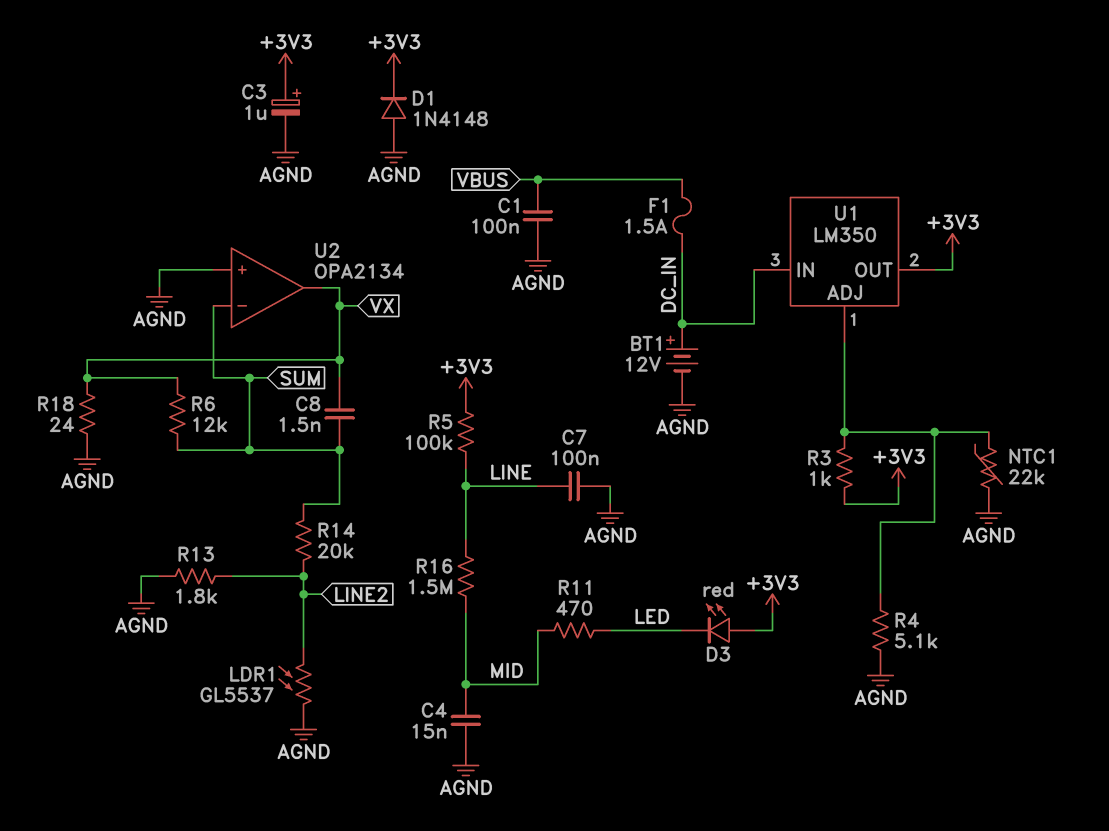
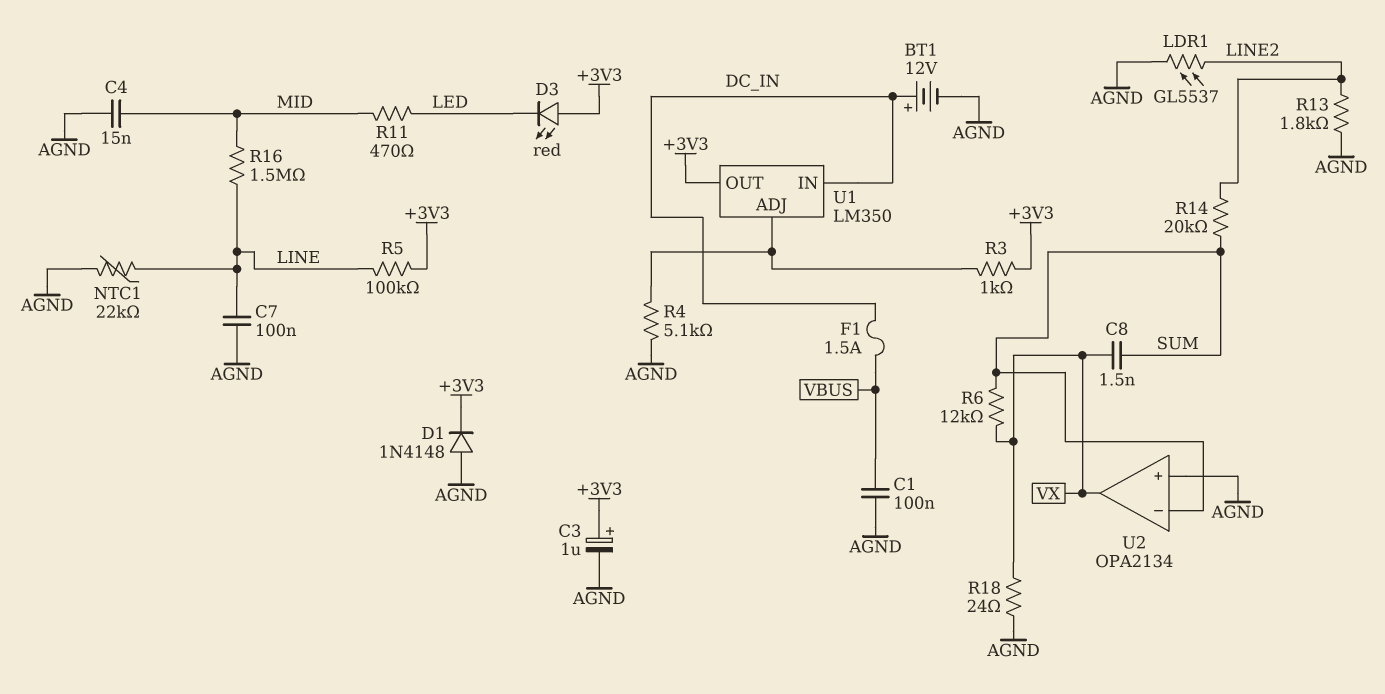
NTC1: 22k (AGND, U1/ADJ) -> 22k (AGND, LINE)

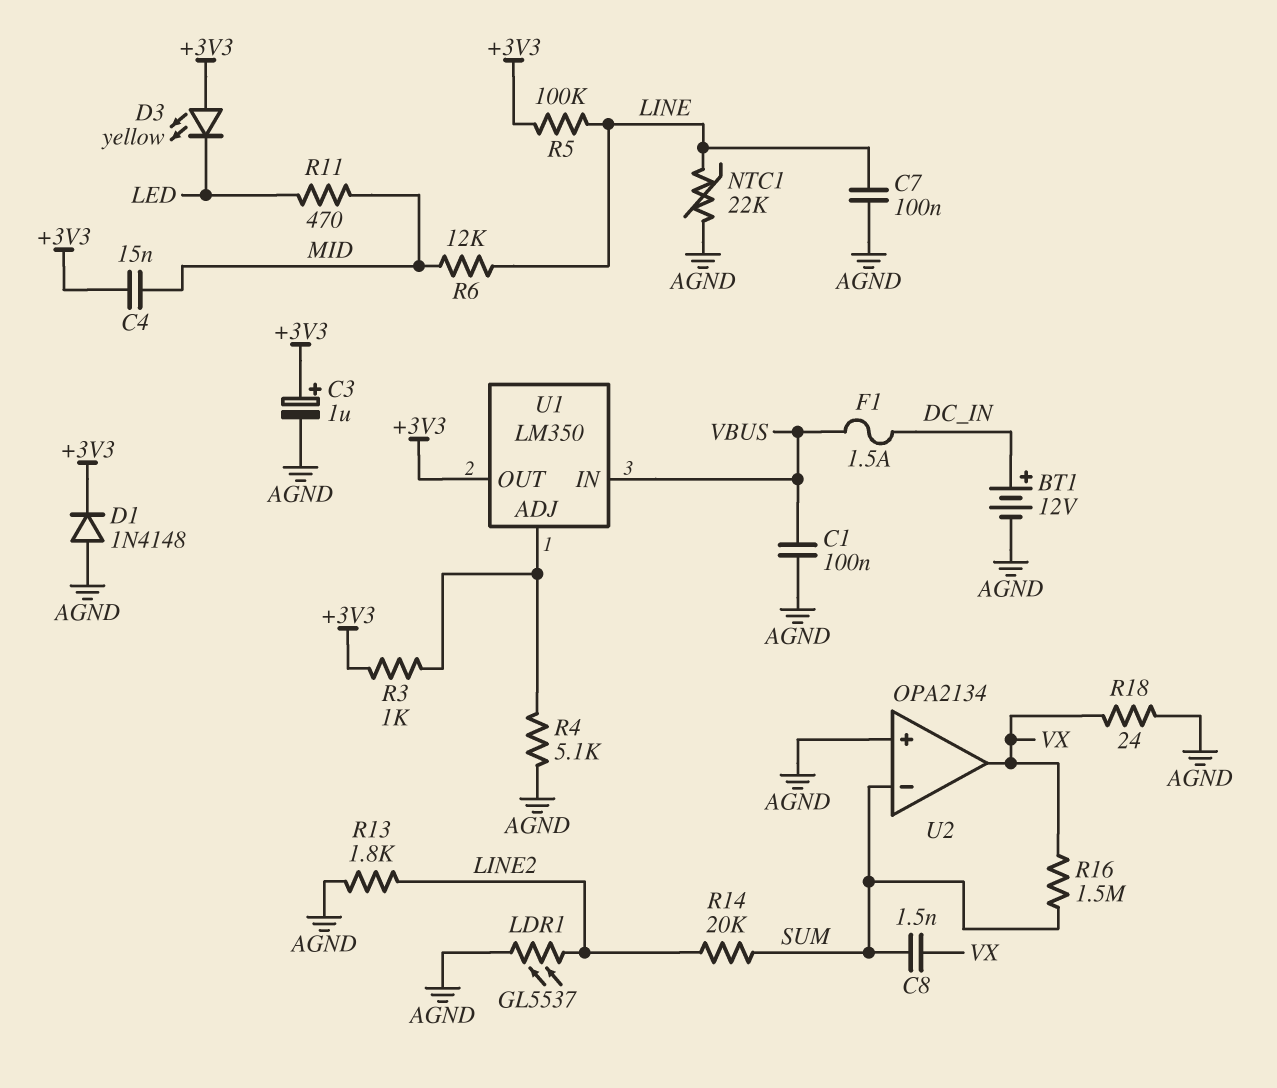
C4: 15nF (AGND, MID) -> 15nF (+3V3, MID)
D3: LED red (A +3V3, K LED) -> LED yellow (A +3V3, K LED)
R6: 12k (SUM, VX) -> 12k (LINE, MID)
R16: 1.5M (LINE, MID) -> 1.5M (SUM, VX)
U1 pin IN: DC_IN -> VBUS

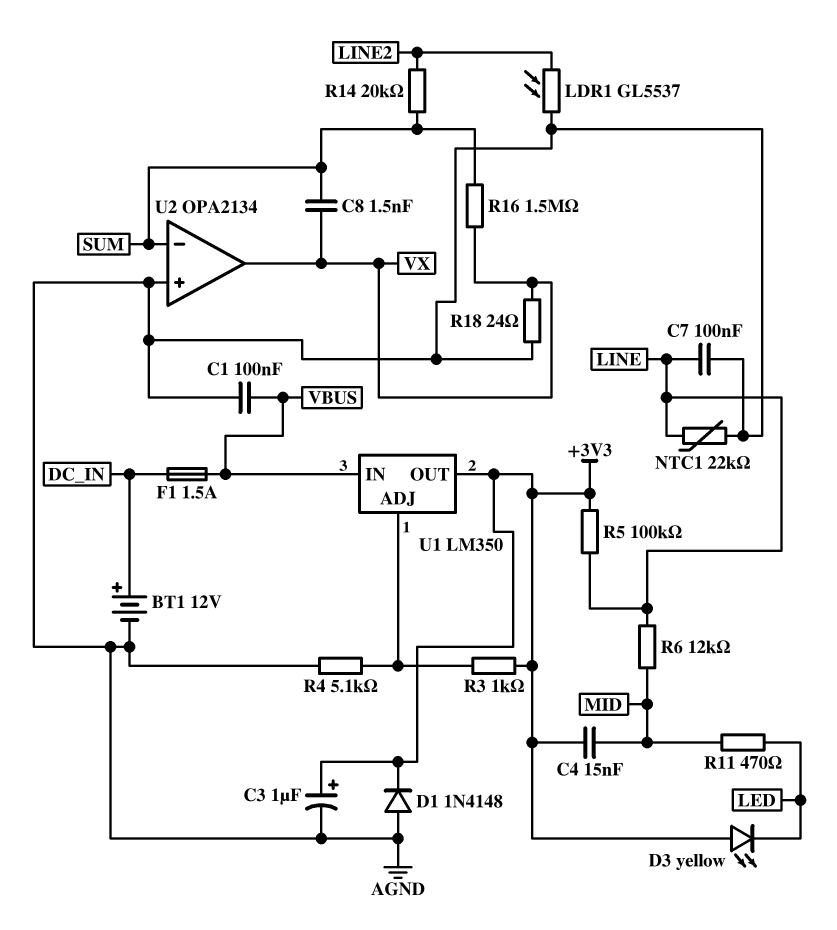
R13: 1.8k (AGND, LINE2) -> none

